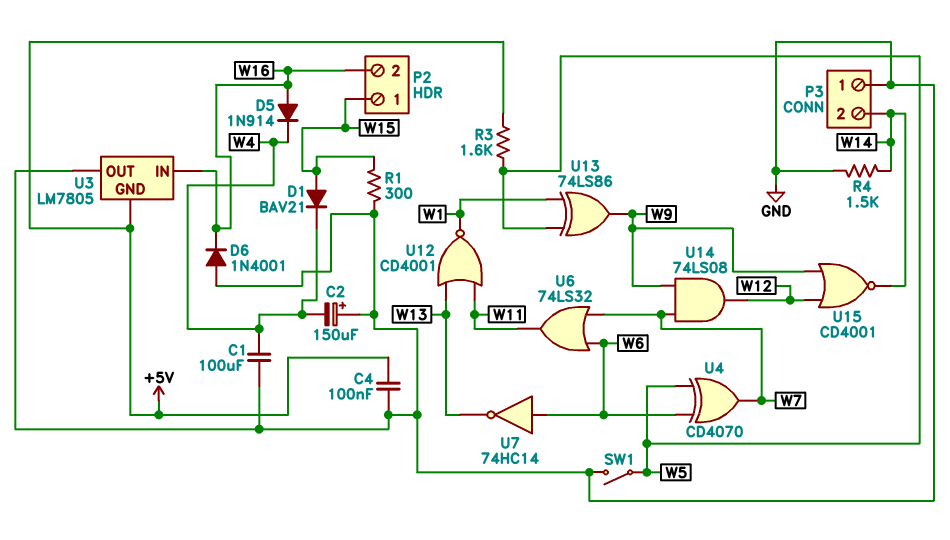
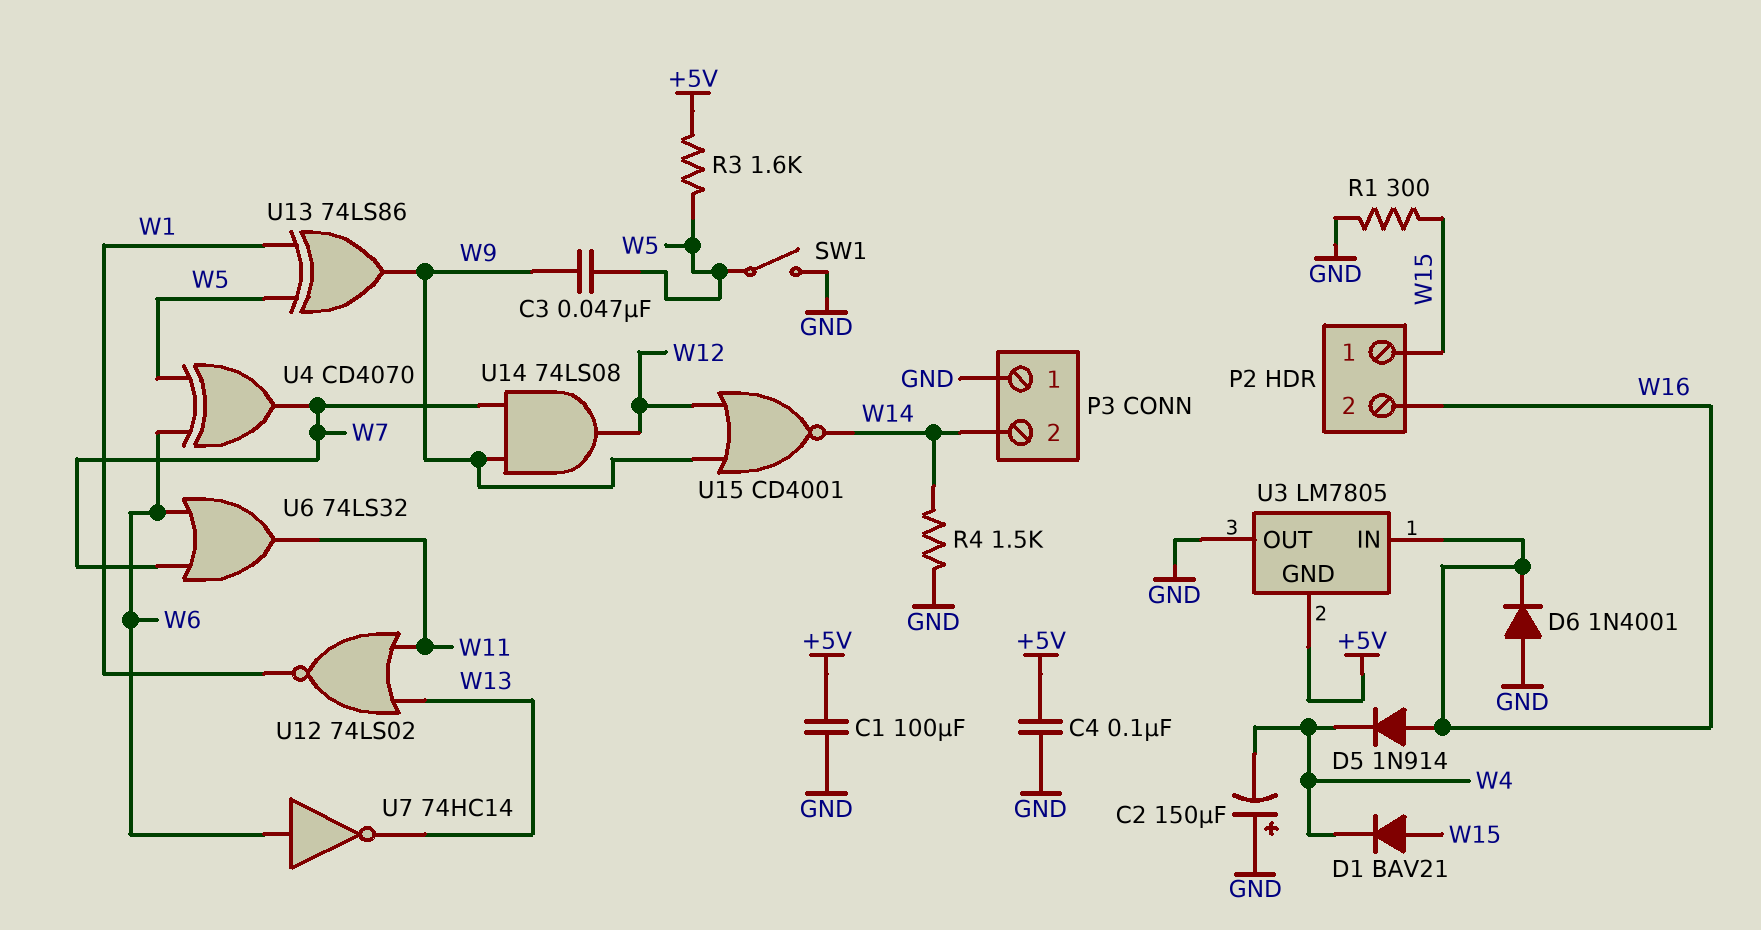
C1: 100uF (GND, W4) -> 100uF (+5V, GND)
C3: none -> 47nF (W5, W9)
U12: NOR CD4001 (in W11, in W13, out W1) -> NOR 74LS02 (in W11, in W13, out W1)

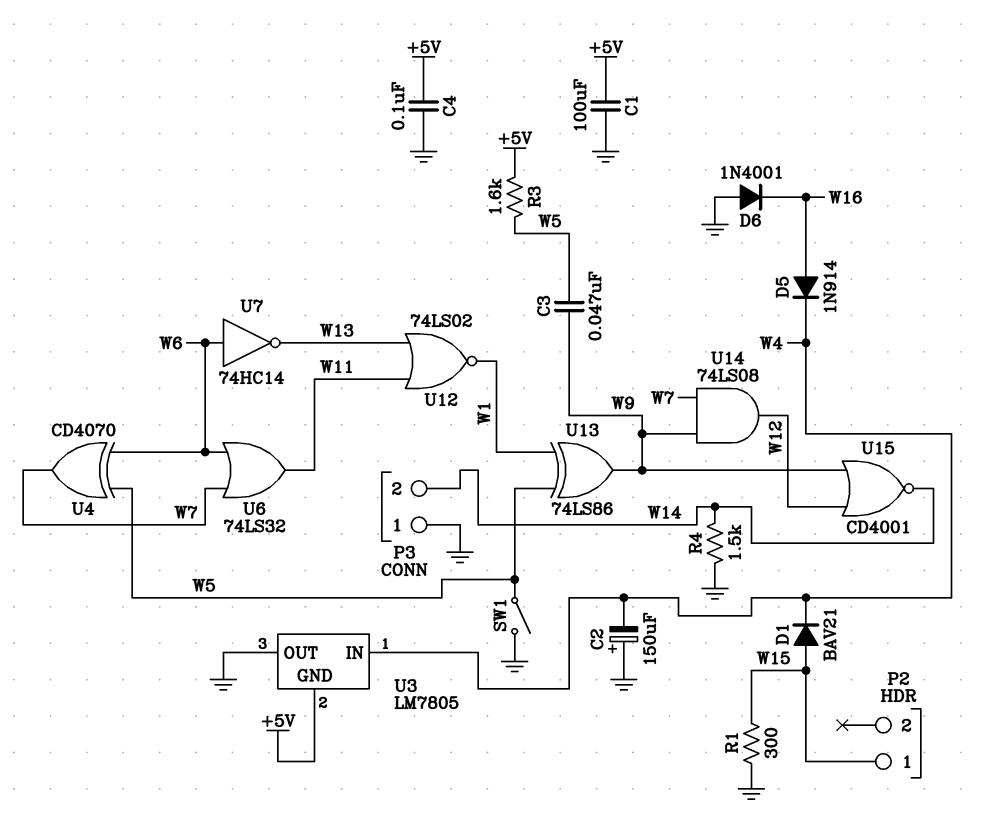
P2 pin 2: W16 -> none
U3 pin IN: W16 -> W4

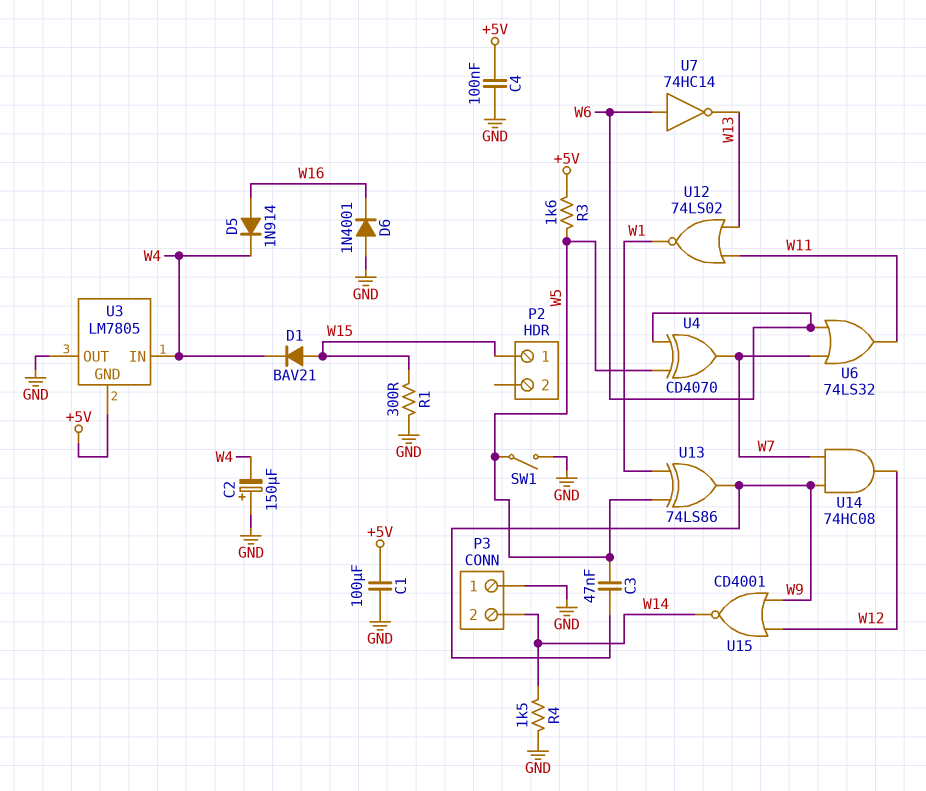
U14: AND 74LS08 (in W7, in W9, out W12) -> AND 74HC08 (in W7, in W9, out W12)

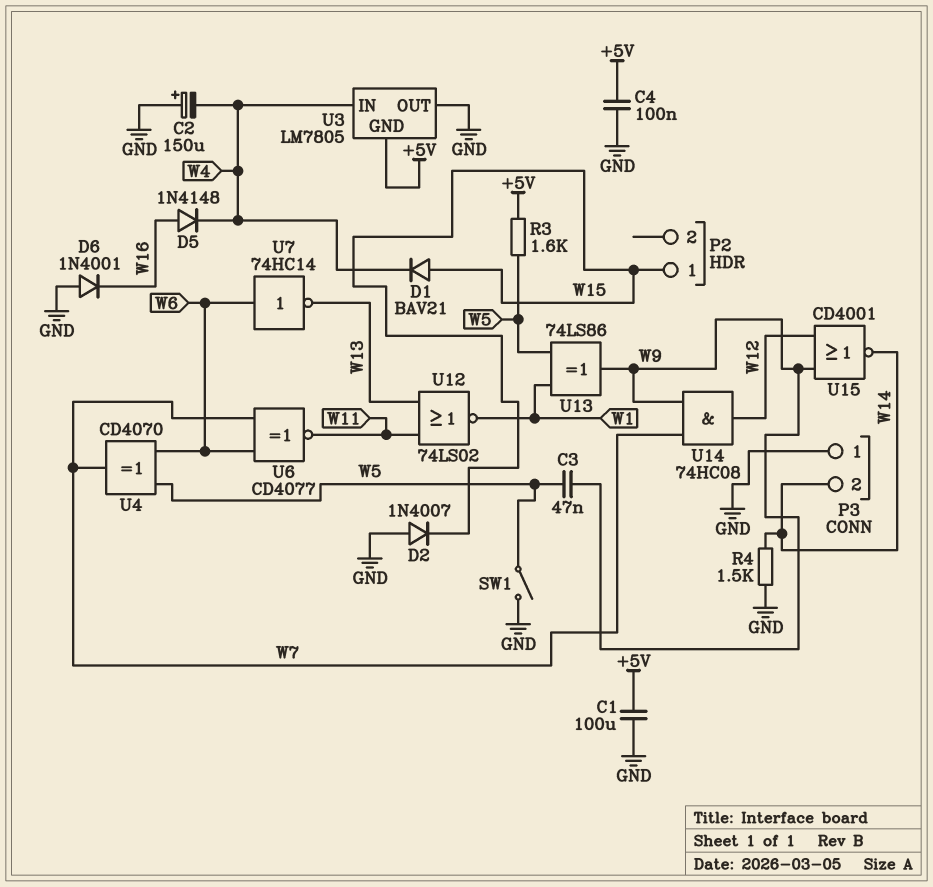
D2: none -> diode 1N4007 (A GND, K W15)
D5: diode 1N914 (A W16, K W4) -> diode 1N4148 (A W16, K W4)
R1: 300 (GND, W15) -> none
U6: OR 74LS32 (in W6, in W7, out W11) -> XNOR CD4077 (in W6, in W7, out W11)

